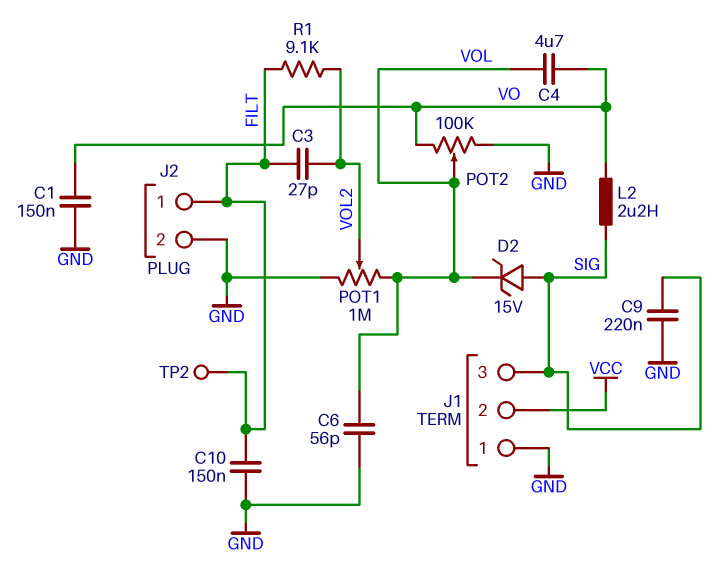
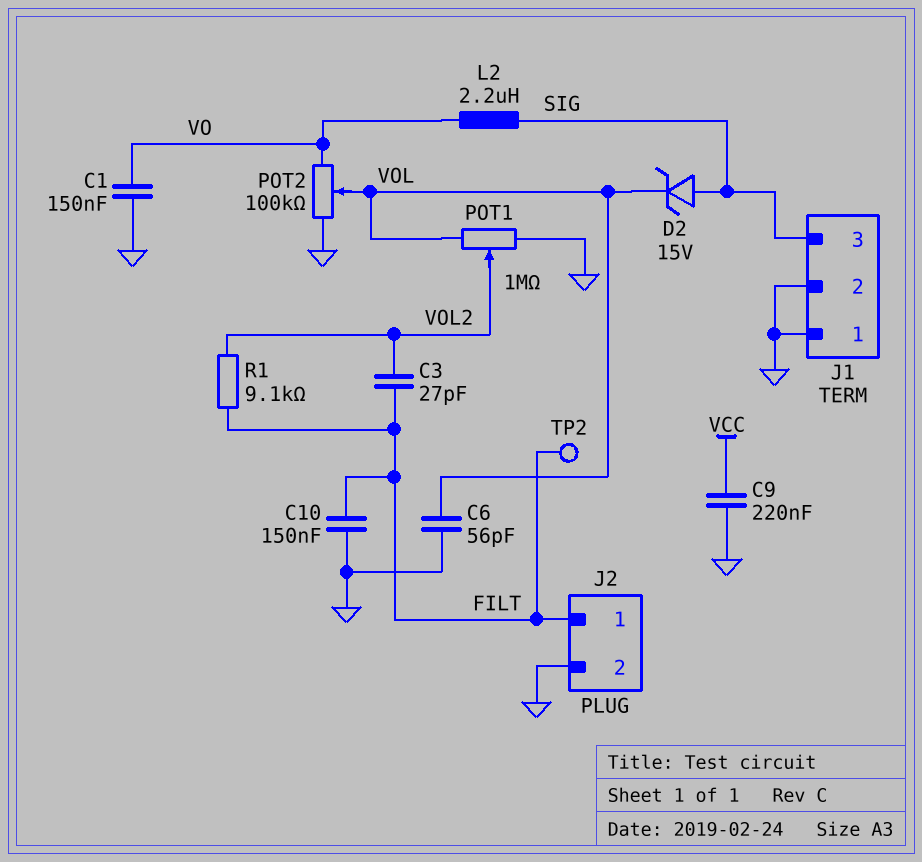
C4: 4.7uF (VO, VOL) -> none
C9: 220nF (GND, SIG) -> 220nF (GND, VCC)
J1 pin 2: VCC -> GND

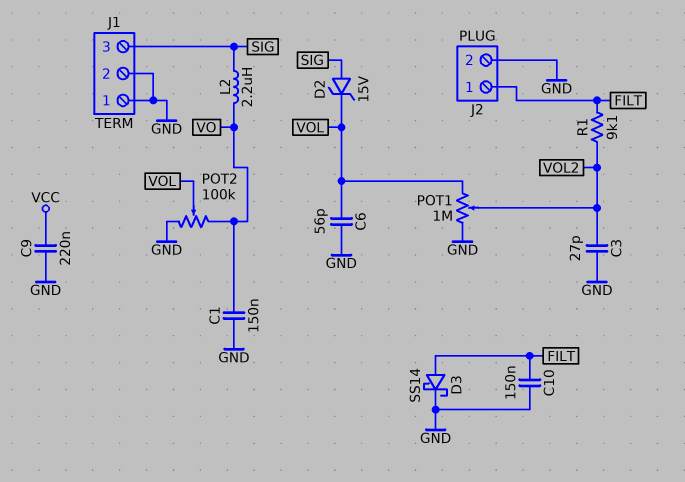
C3: 27pF (FILT, VOL2) -> 27pF (GND, VOL2)
D3: none -> schottky SS14 (A FILT, K GND)
TP2: test point (FILT) -> none

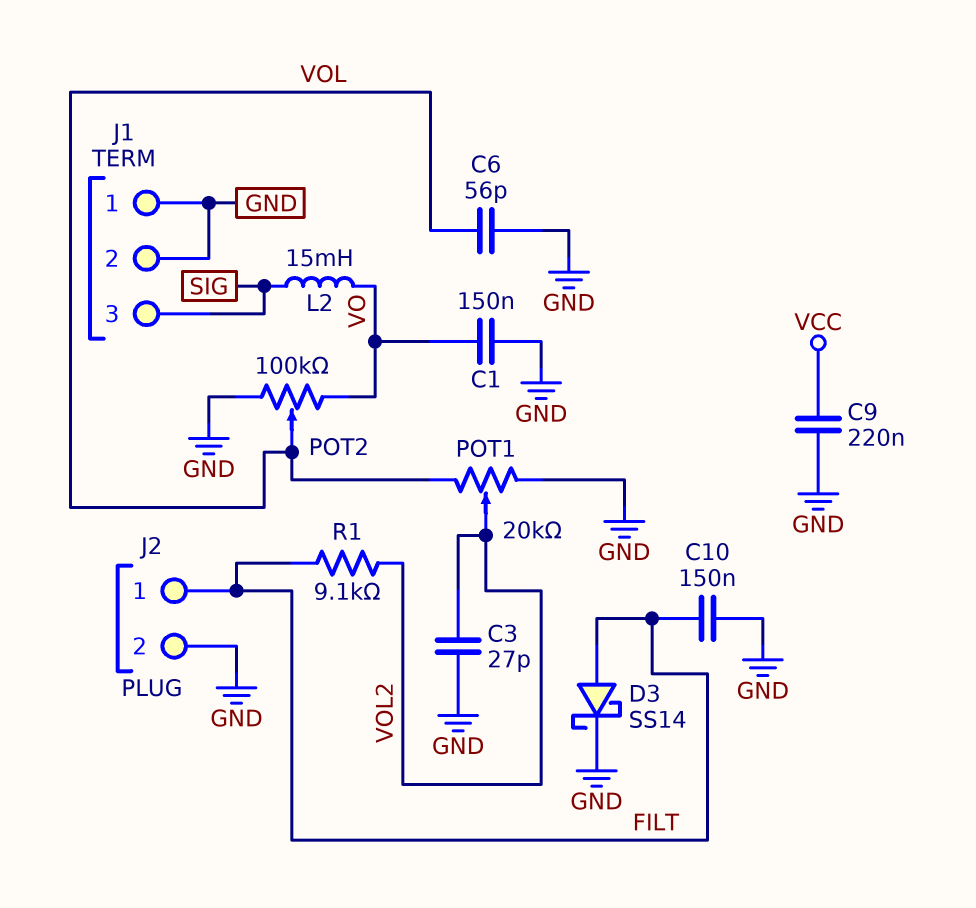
D2: zener 15V (A SIG, K VOL) -> none
L2: 2.2uH (SIG, VO) -> 15mH (SIG, VO)
POT1: 1M (GND, VOL, wiper VOL2) -> 20k (GND, VOL, wiper VOL2)

